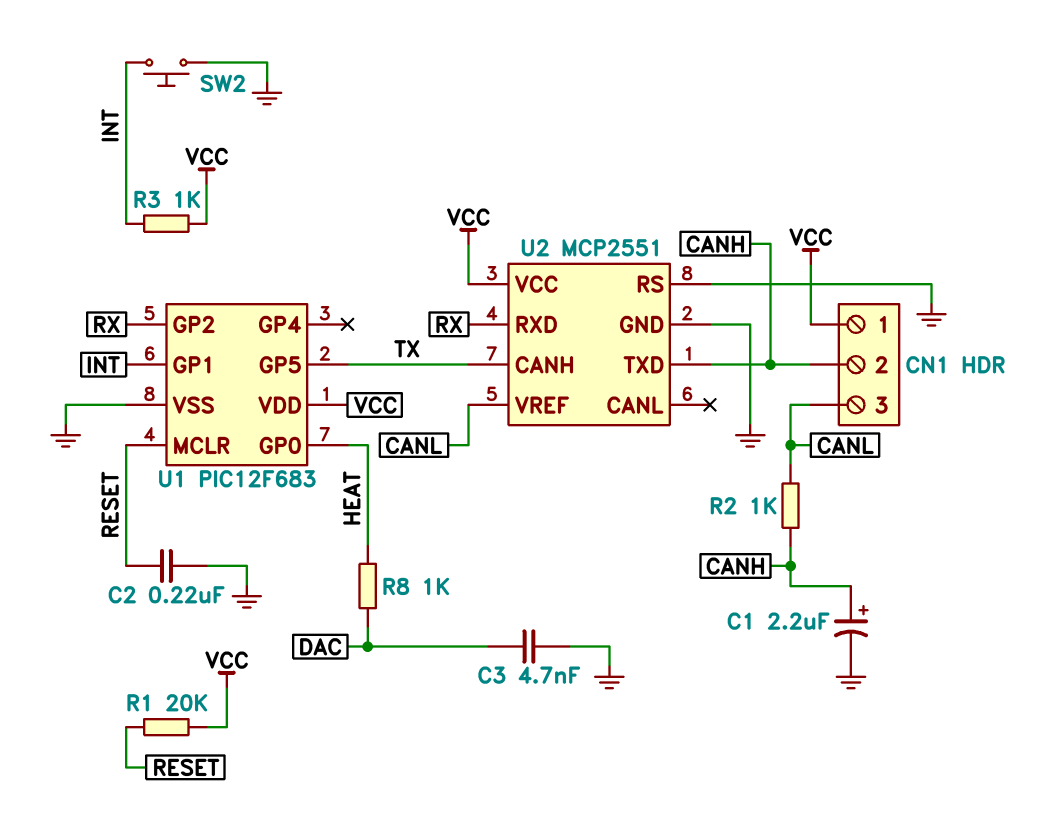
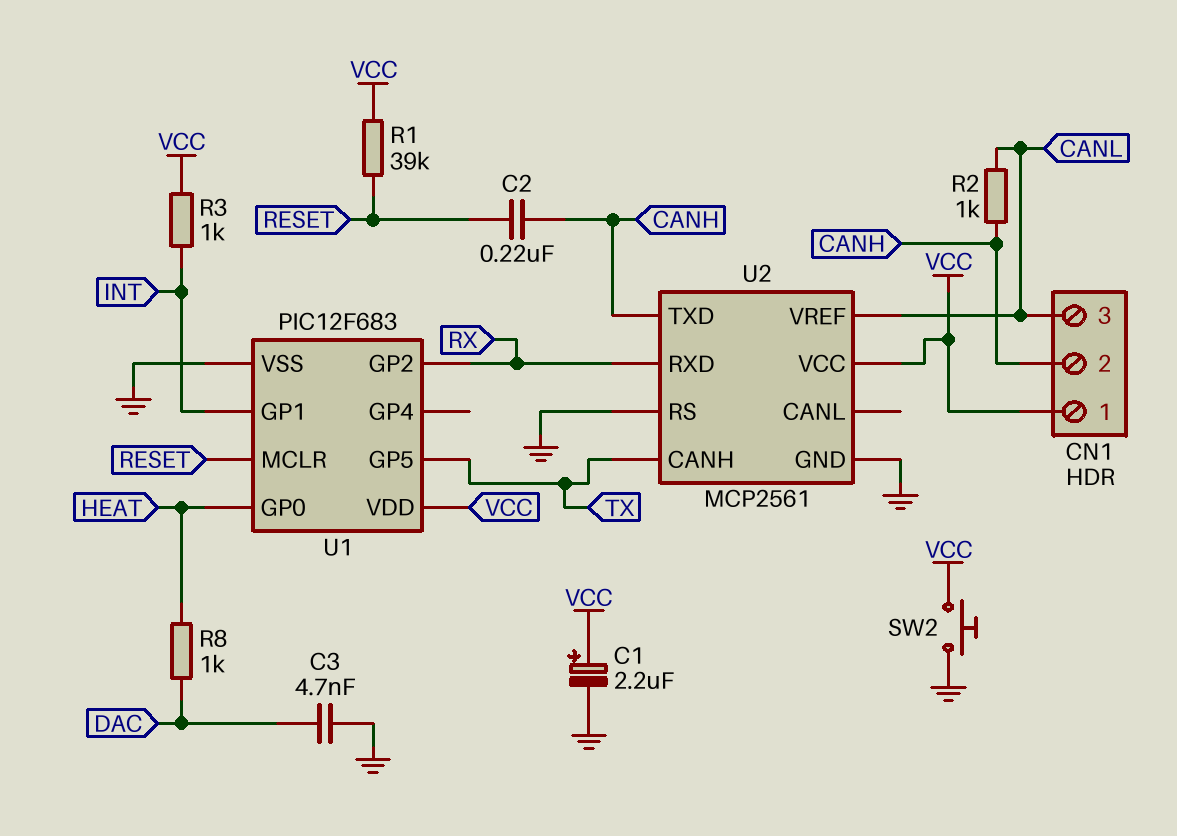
C1: 2.2uF (plus CANH, minus GND) -> 2.2uF (plus VCC, minus GND)
C2: 220nF (GND, RESET) -> 220nF (CANH, RESET)
R1: 20k (RESET, VCC) -> 39k (RESET, VCC)
SW2: button (GND, INT) -> button (GND, VCC)
U2: MCP2551 -> MCP2561

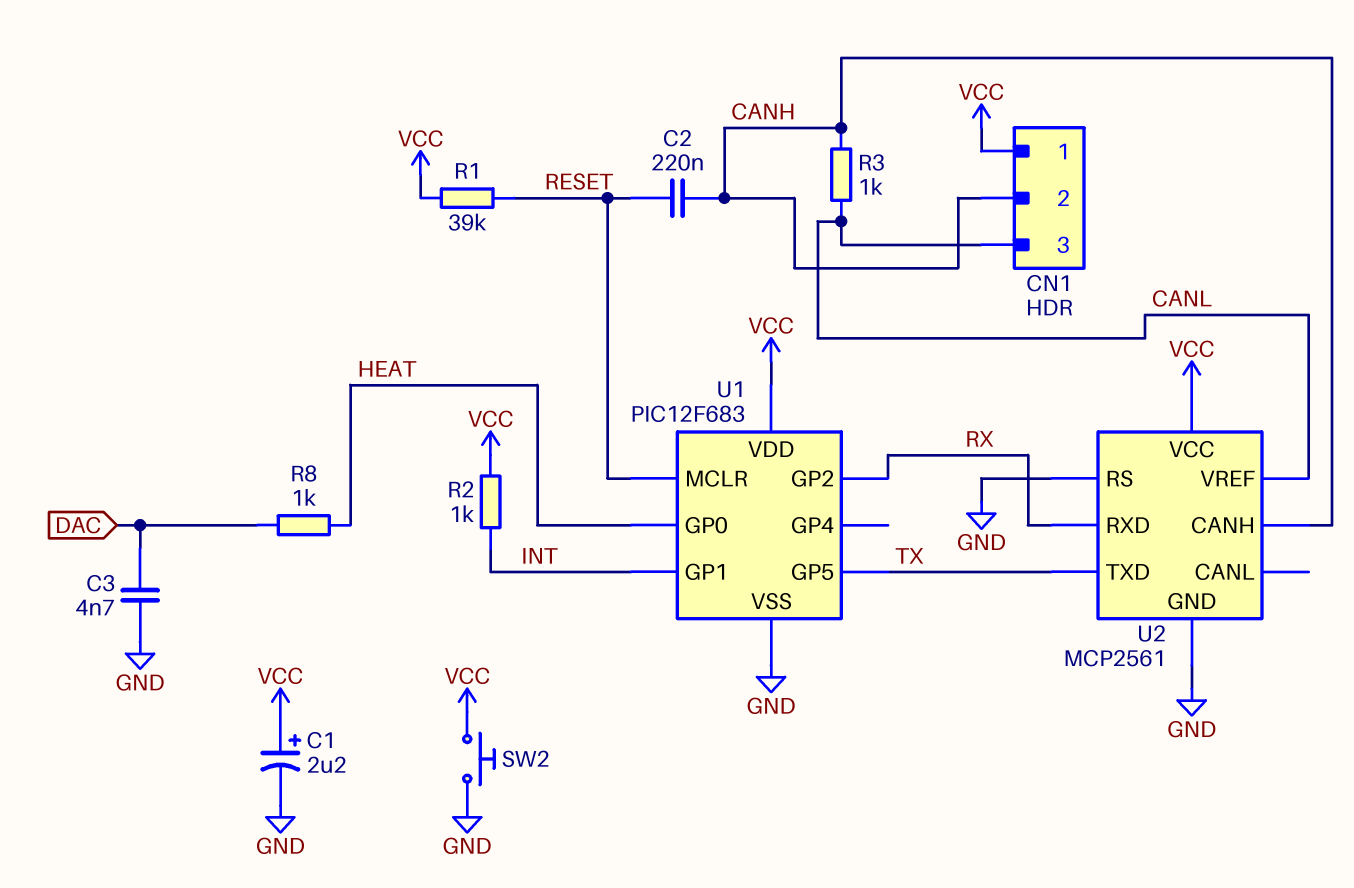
R2: 1k (CANH, CANL) -> 1k (INT, VCC)
R3: 1k (INT, VCC) -> 1k (CANH, CANL)
U2 pin CANH: TX -> CANH
U2 pin TXD: CANH -> TX

